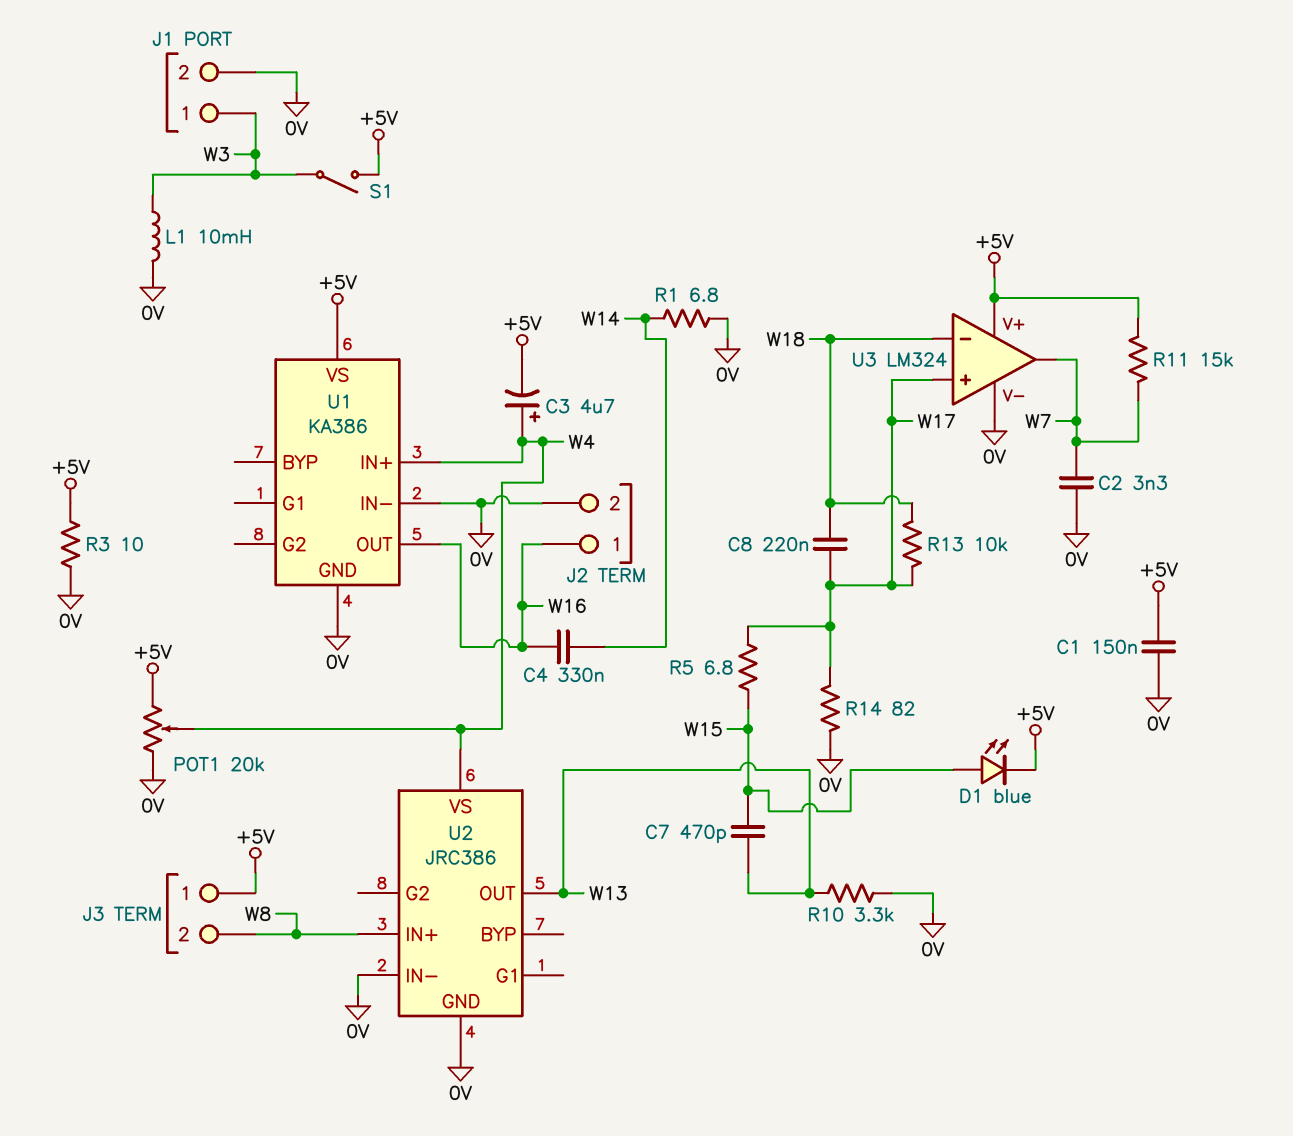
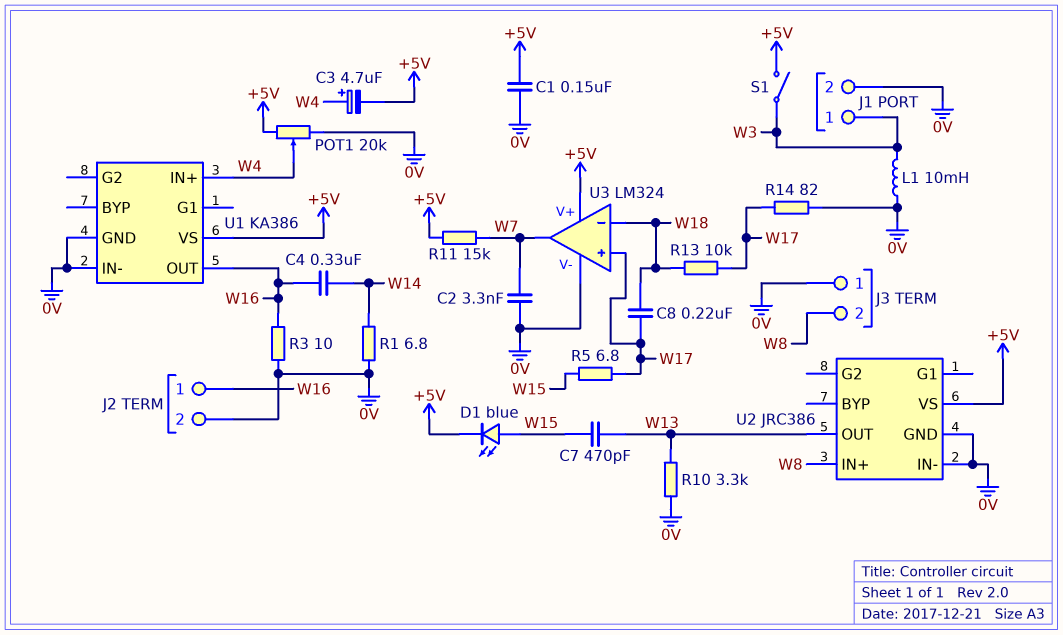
J3 pin 1: +5V -> 0V
R3: 10 (+5V, 0V) -> 10 (0V, W16)
U2 pin VS: W4 -> +5V

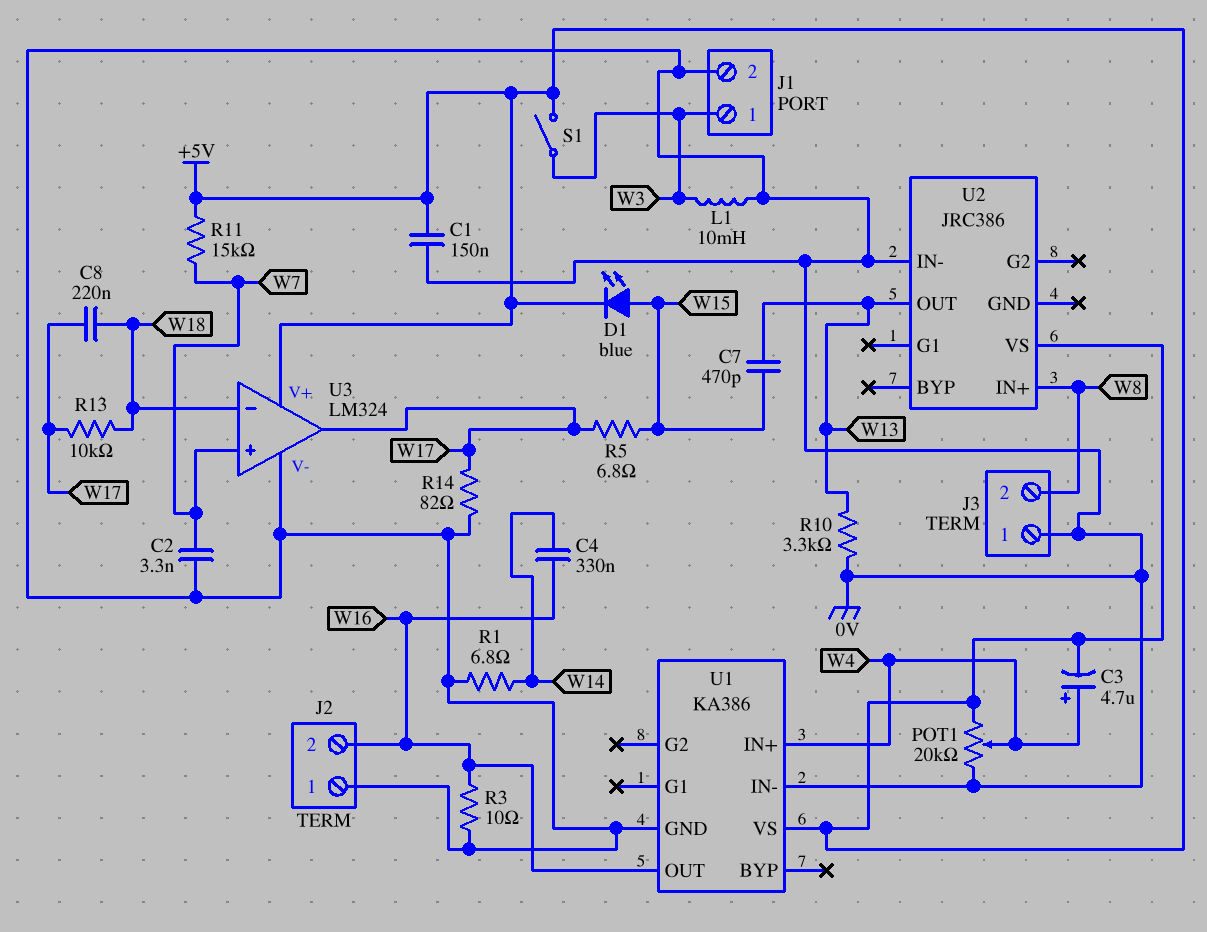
J2 pin 1: W16 -> 0V
J2 pin 2: 0V -> W16
U2 pin GND: 0V -> none
U3 pin in+: W17 -> W7
U3 pin out: W7 -> W17

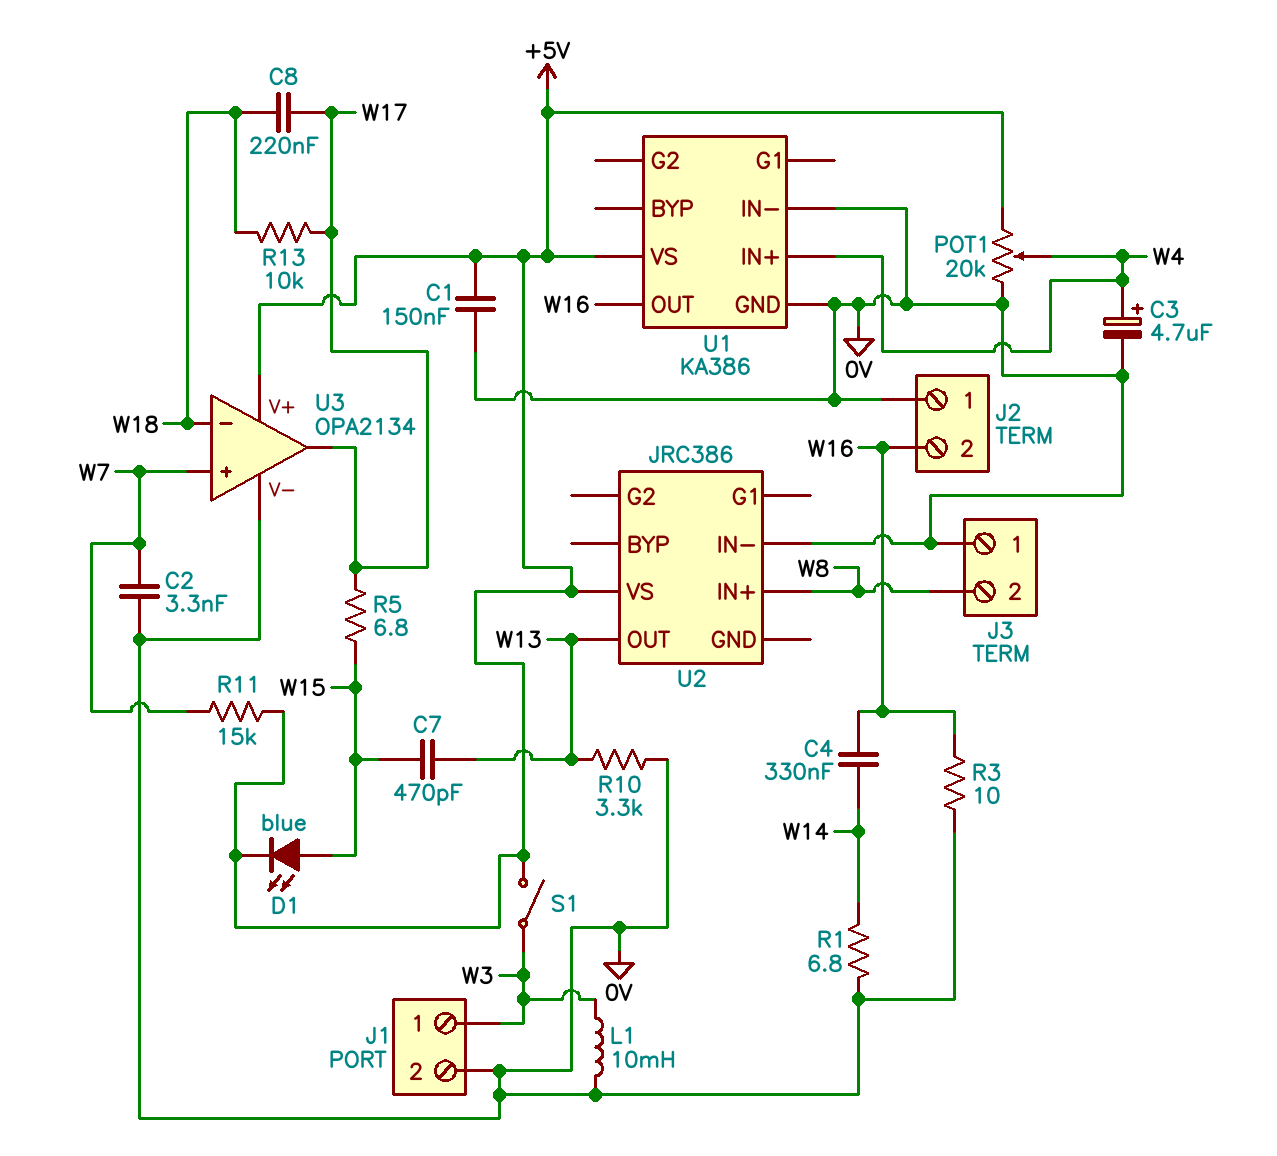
C3: 4.7uF (plus W4, minus +5V) -> 4.7uF (plus W4, minus 0V)
R14: 82 (0V, W17) -> none
U3: LM324 -> OPA2134

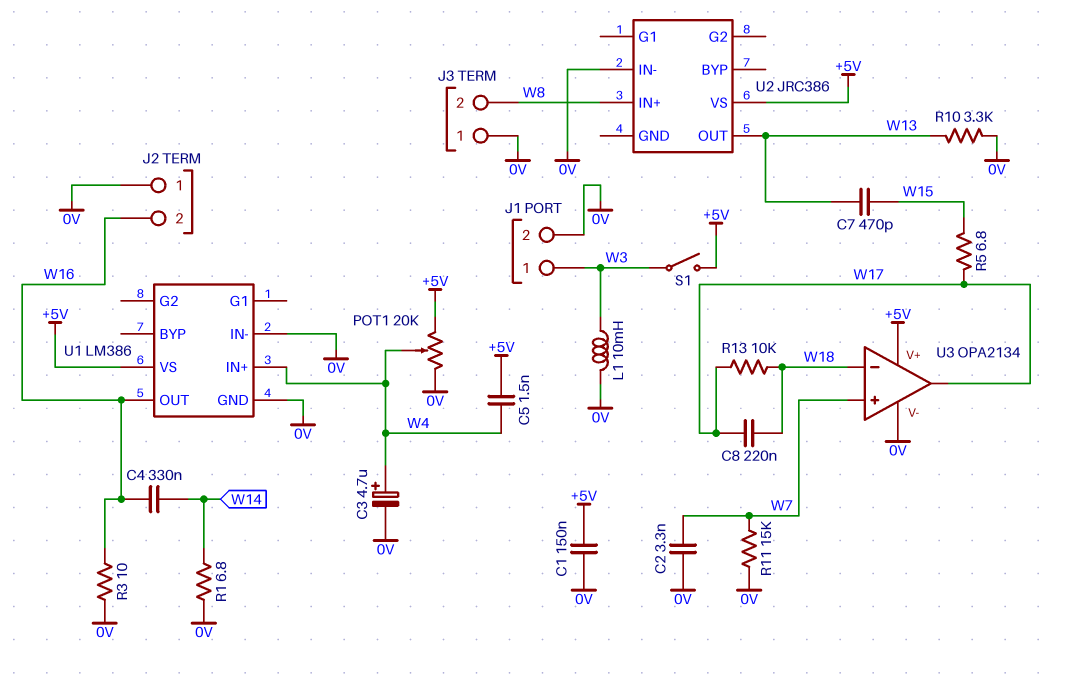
C5: none -> 1.5nF (+5V, W4)
D1: LED blue (A W15, K +5V) -> none
R11: 15k (+5V, W7) -> 15k (0V, W7)
U1: KA386 -> LM386

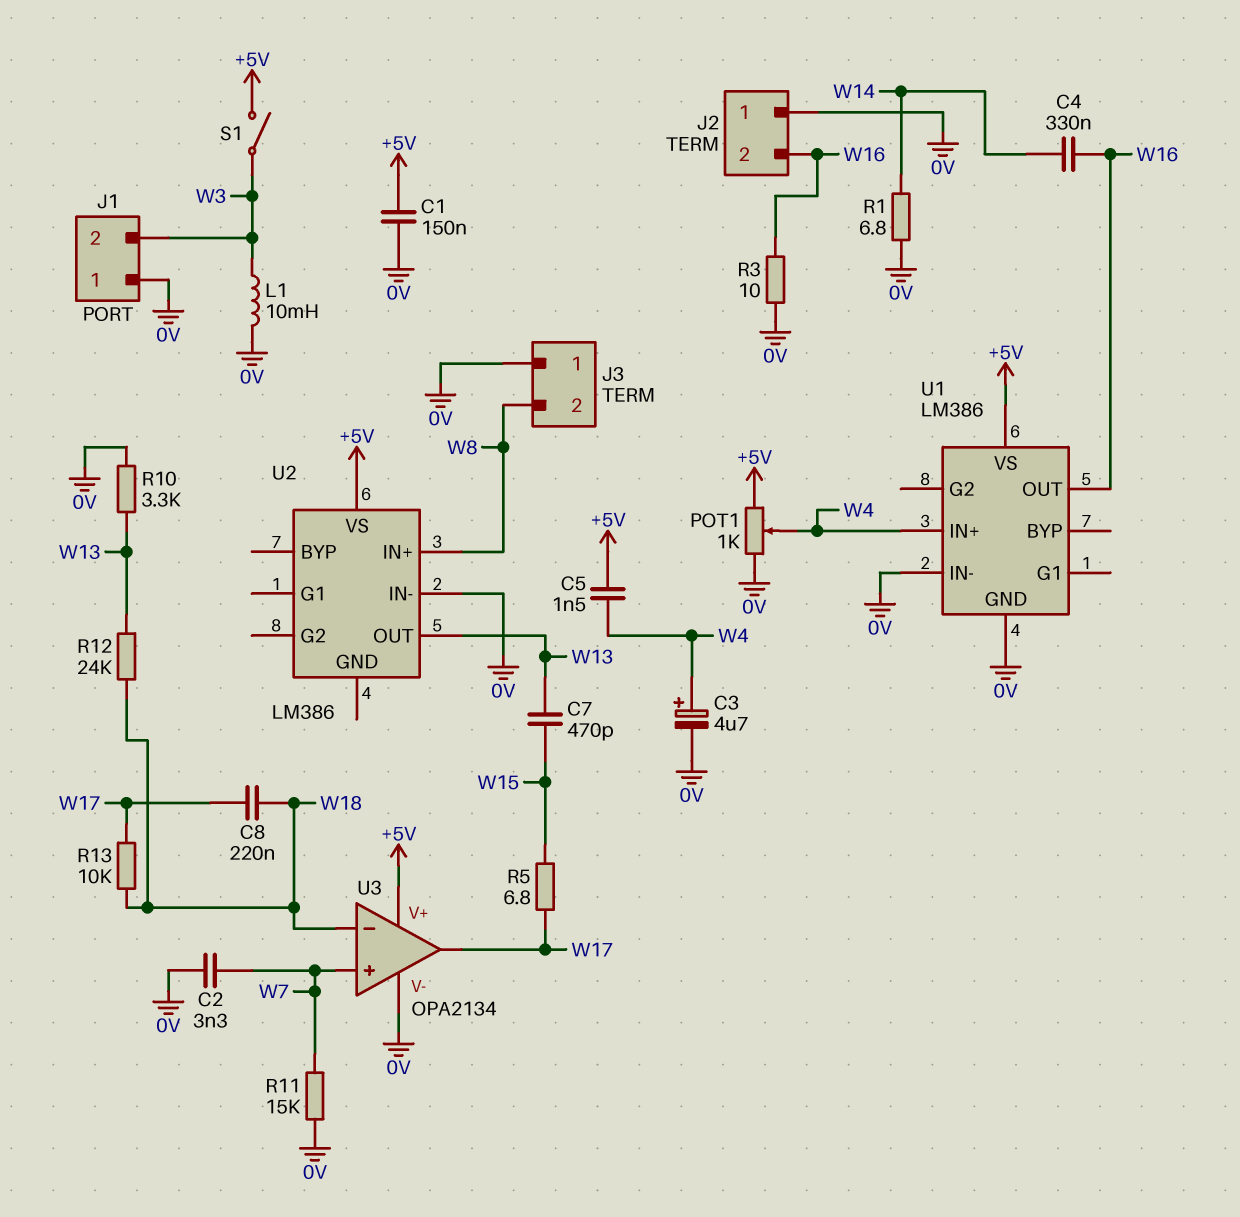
J1 pin 1: W3 -> 0V
J1 pin 2: 0V -> W3
POT1: 20k (+5V, 0V, wiper W4) -> 1k (+5V, 0V, wiper W4)
R12: none -> 24k (W13, W18)
U2: JRC386 -> LM386

